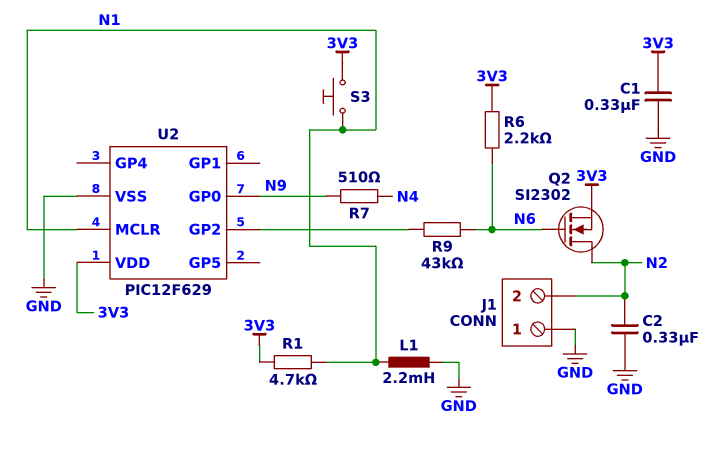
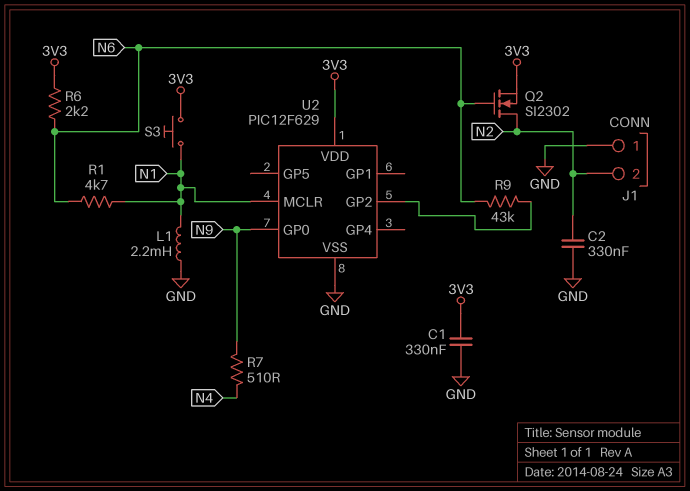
R1: 4.7k (3V3, N1) -> 4.7k (N1, N6)

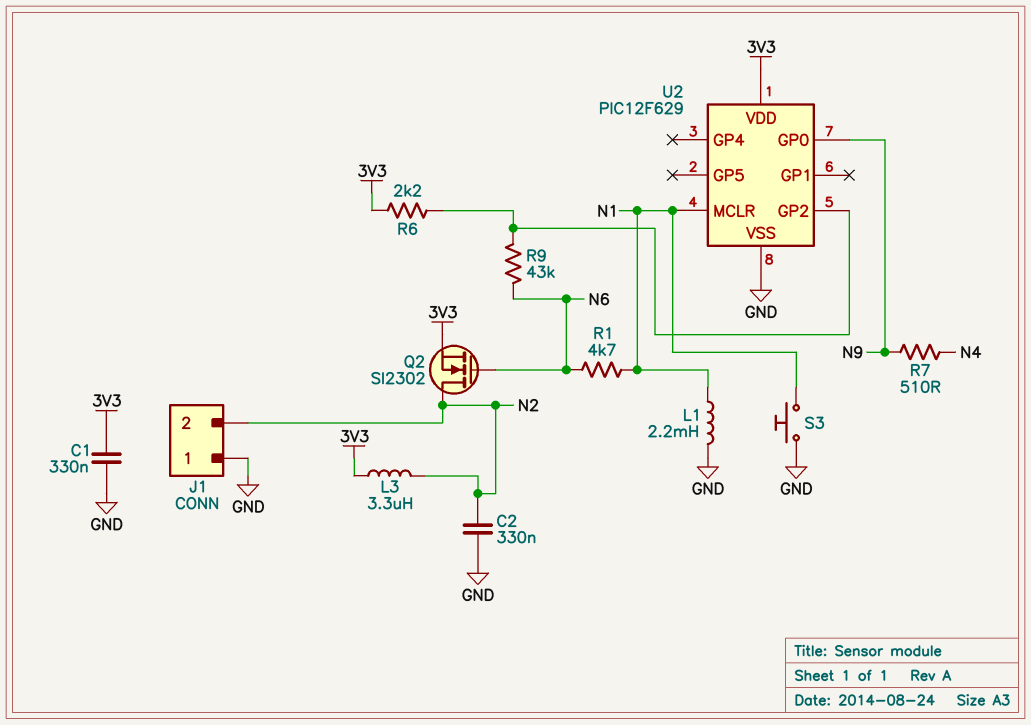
L3: none -> 3.3uH (3V3, N2)
R6: 2.2k (3V3, N6) -> 2.2k (3V3, U2/GP2)
S3: button (3V3, N1) -> button (GND, N1)

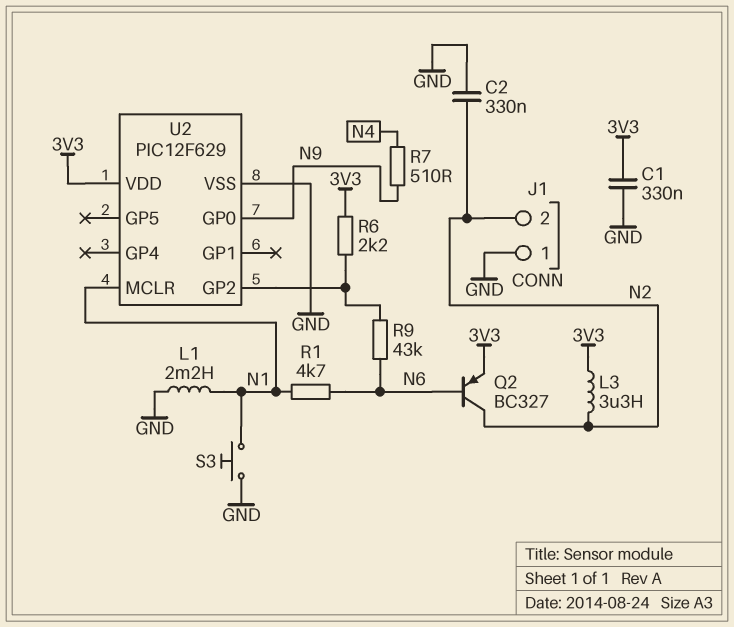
Q2: NMOS SI2302 (G N6, D N2, S 3V3) -> PNP BC327 (B N6, C N2, E 3V3)

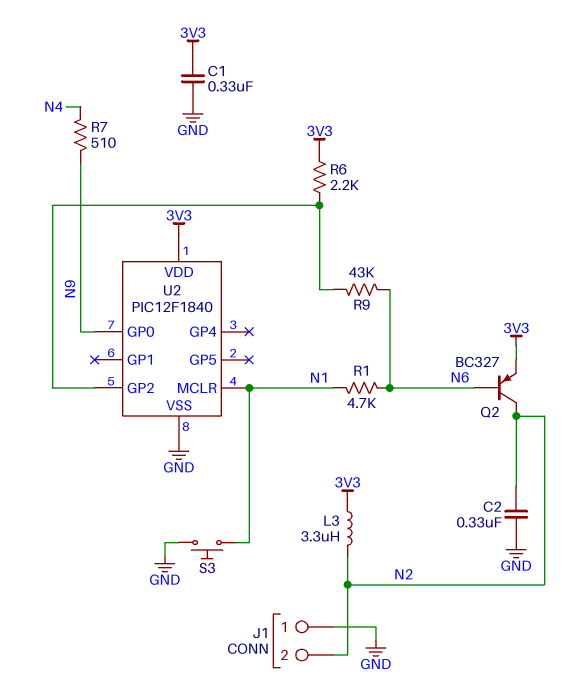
L1: 2.2mH (GND, N1) -> none
U2: PIC12F629 -> PIC12F1840

